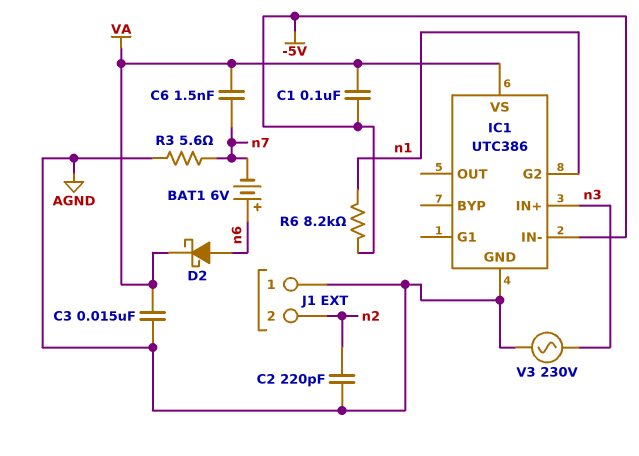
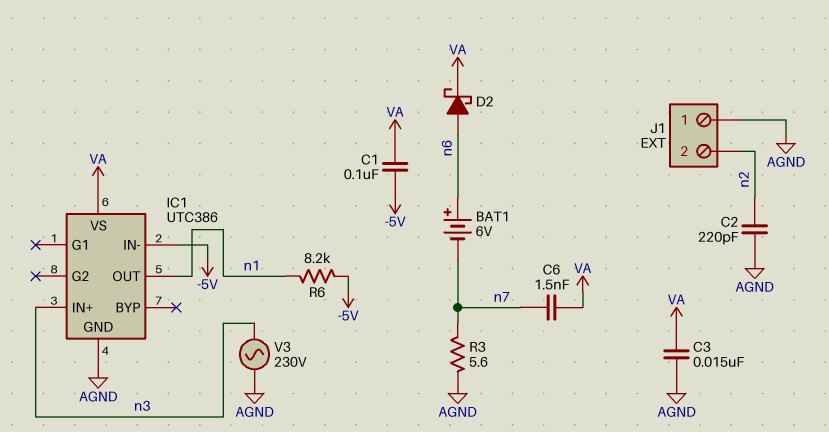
IC1 pin G2: n1 -> none
IC1 pin OUT: none -> n1

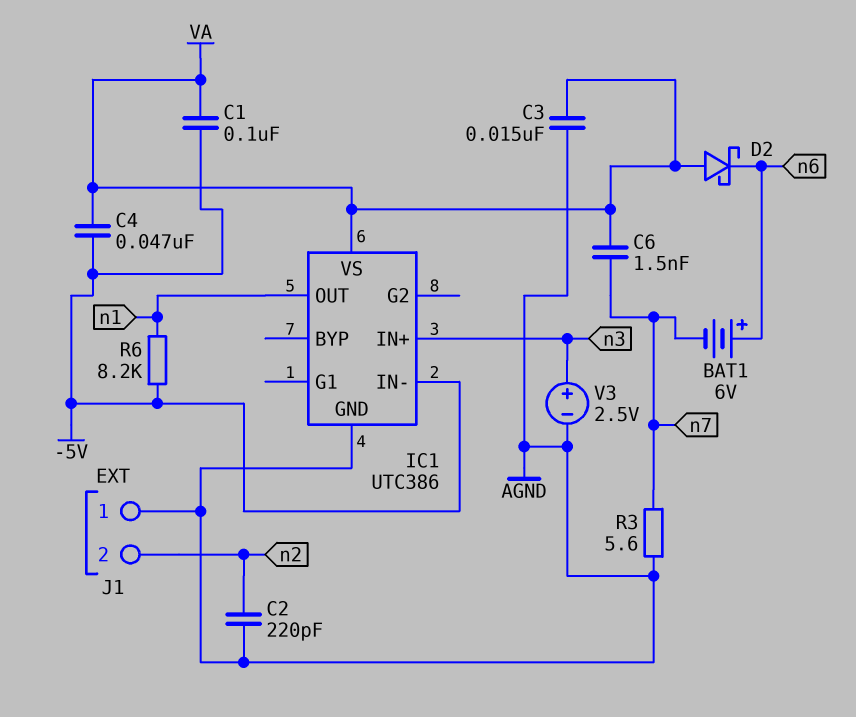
C4: none -> 47nF (-5V, VA)
D2: schottky (A n6, K VA) -> schottky (A VA, K n6)
V3: AC 230V (AGND, n3) -> 2.5V (plus n3, minus AGND)

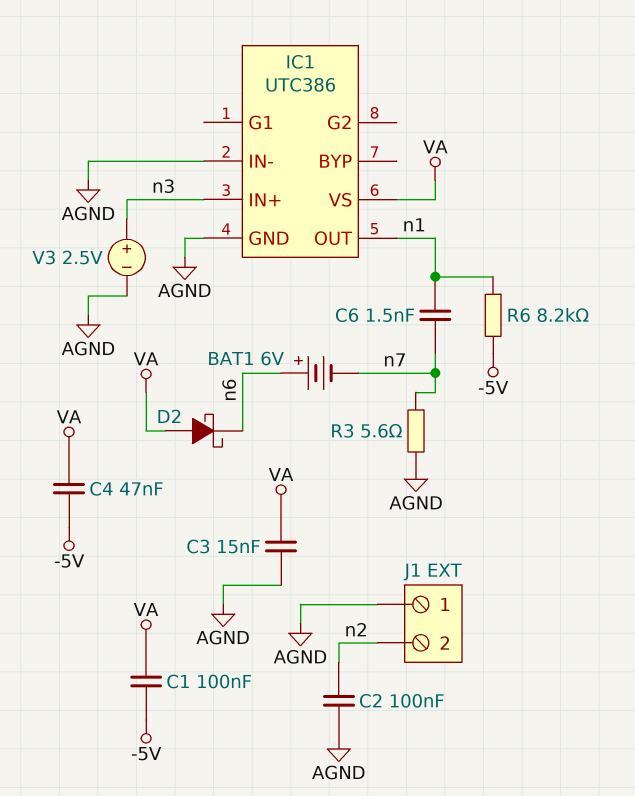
C2: 220pF (AGND, n2) -> 100nF (AGND, n2)
C6: 1.5nF (VA, n7) -> 1.5nF (n1, n7)
IC1 pin IN-: -5V -> AGND

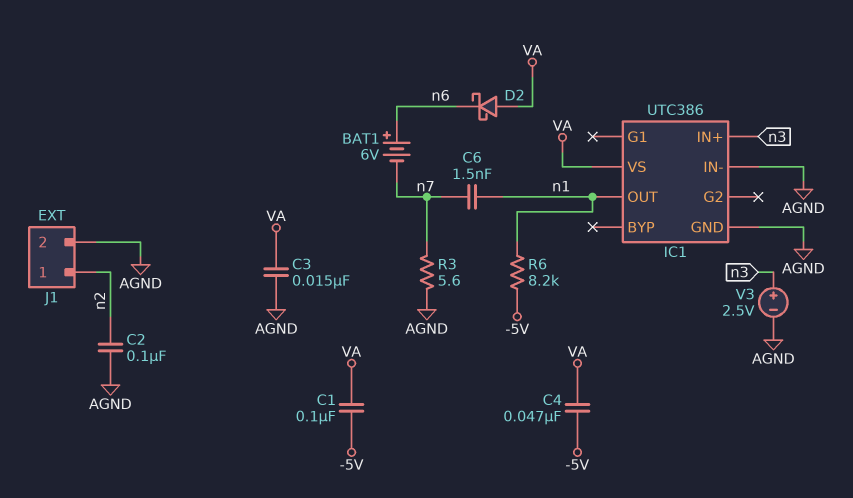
J1 pin 1: AGND -> n2
J1 pin 2: n2 -> AGND

